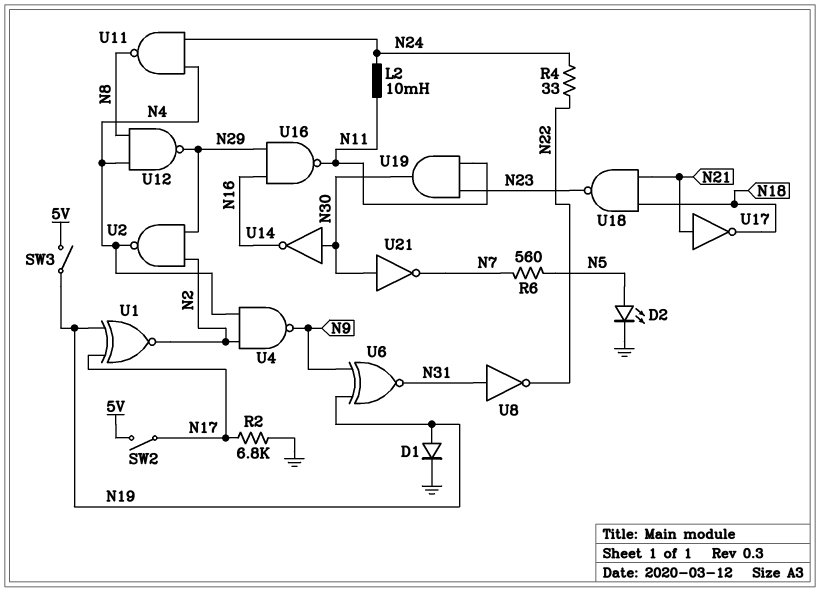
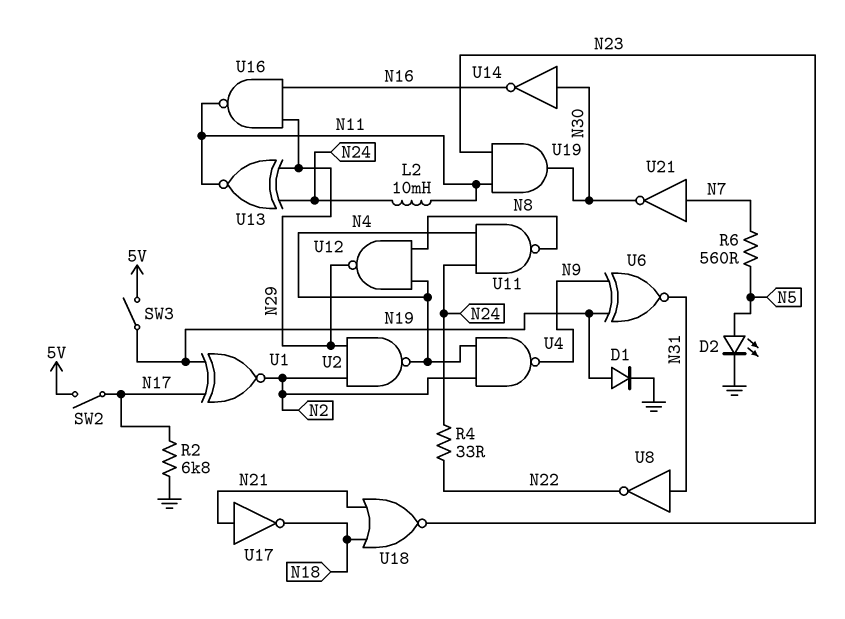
U13: none -> XNOR (in N24, in N29, out N11)
U18: NAND (in N18, in N21, out N23) -> NOR (in N18, in N21, out N23)
U21: NOT (in N30, out N7) -> NOT (in N7, out N30)

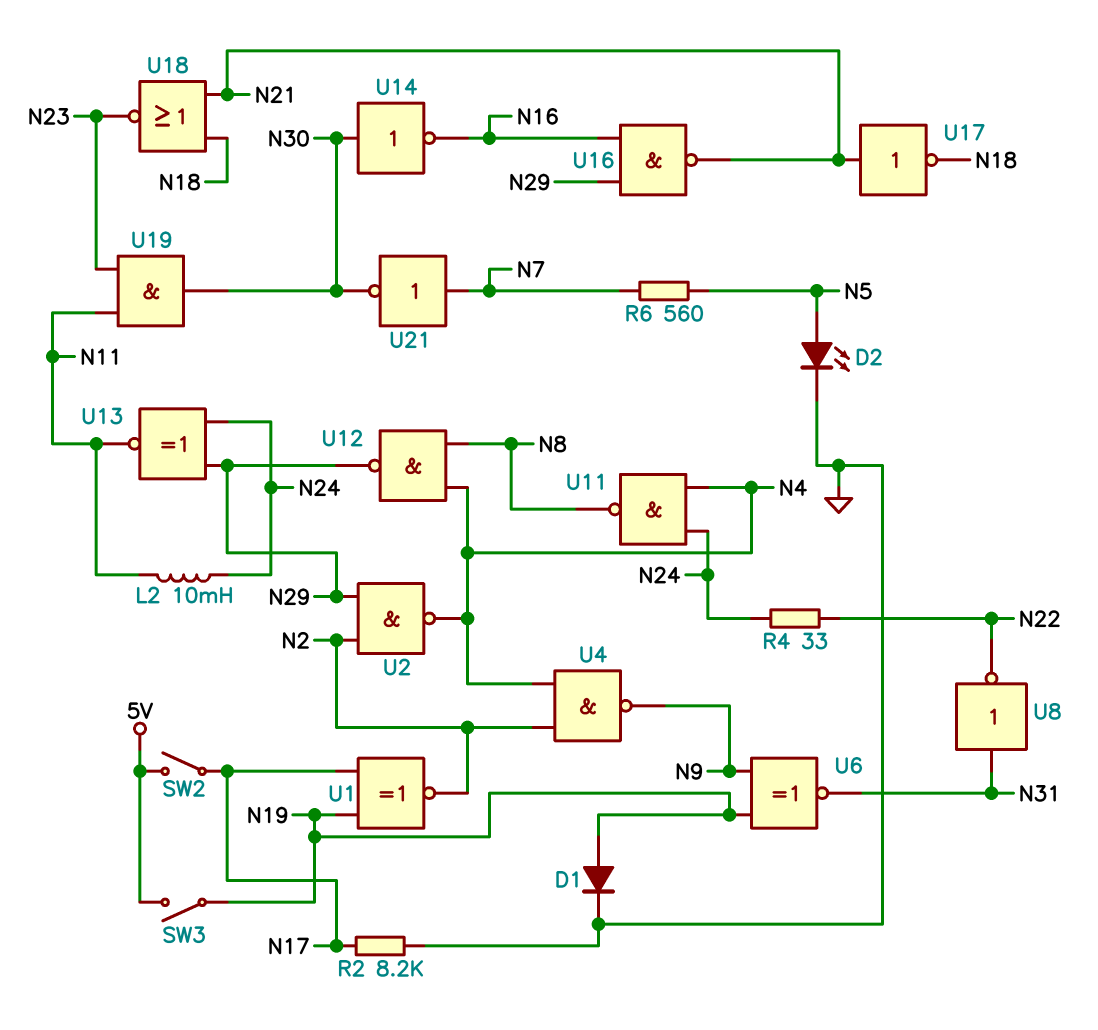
R2: 6.8k (GND, N17) -> 8.2k (GND, N17)
U16: NAND (in N16, in N29, out N11) -> NAND (in N16, in N29, out N21)

